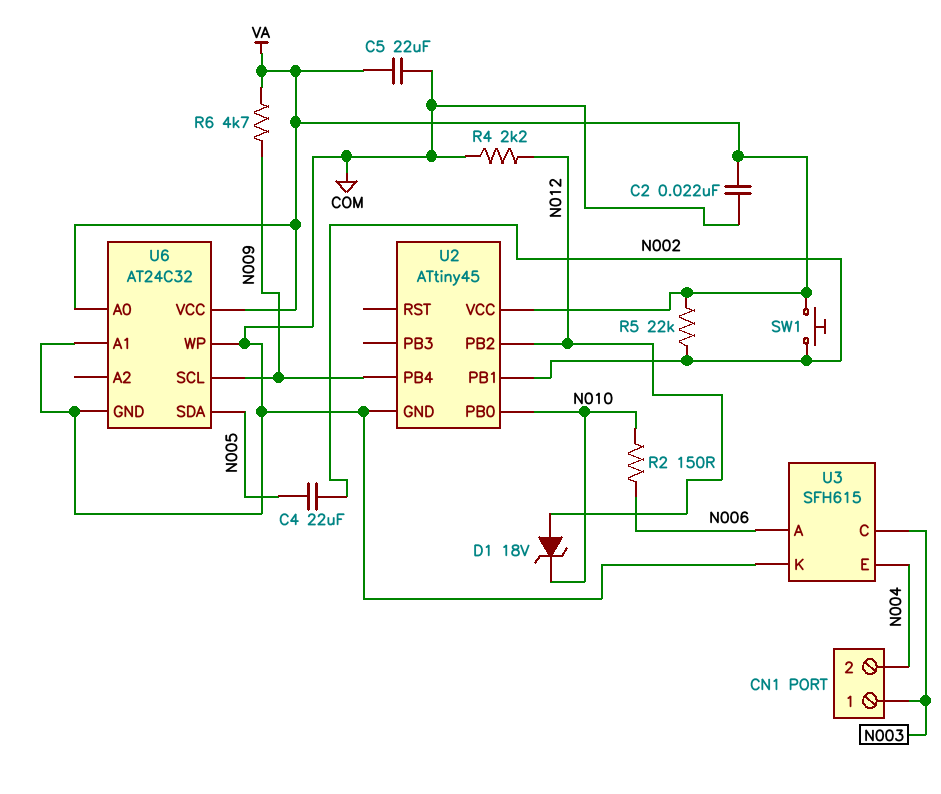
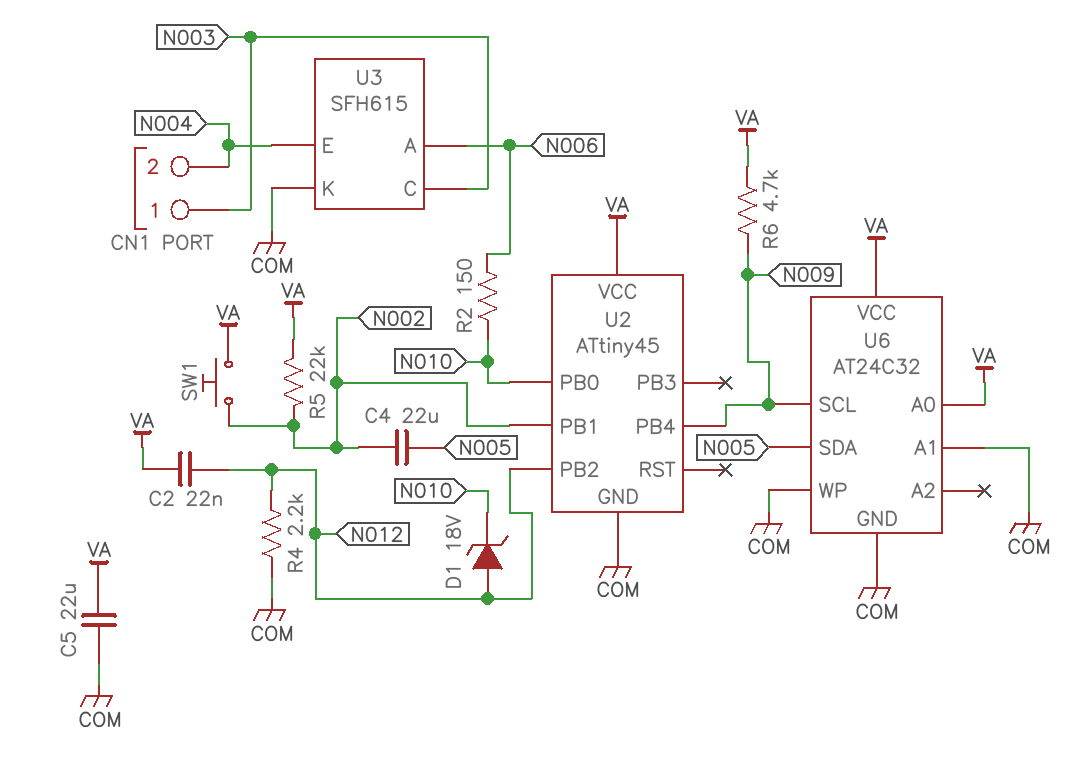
C2: 22nF (COM, VA) -> 22nF (N012, VA)

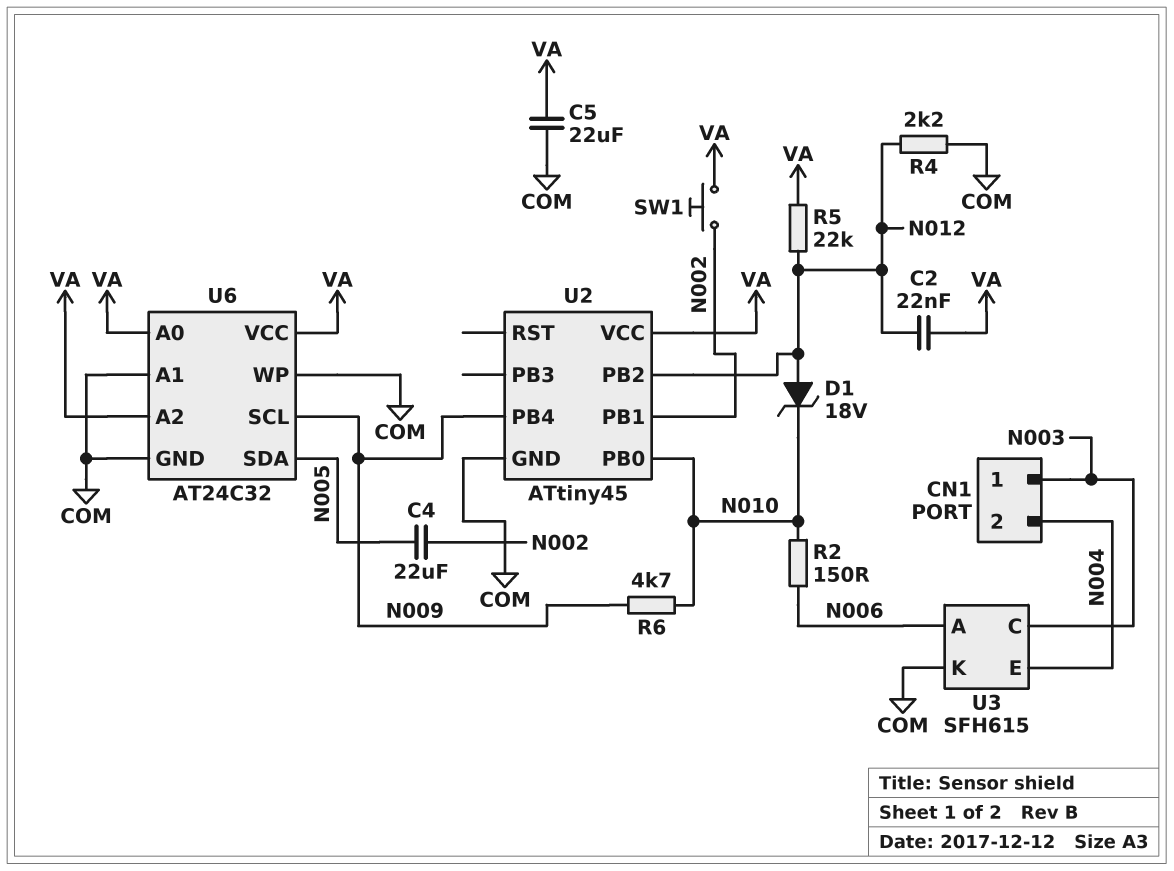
R5: 22k (N002, VA) -> 22k (N012, VA)
R6: 4.7k (N009, VA) -> 4.7k (N009, N010)
U6 pin A2: none -> VA

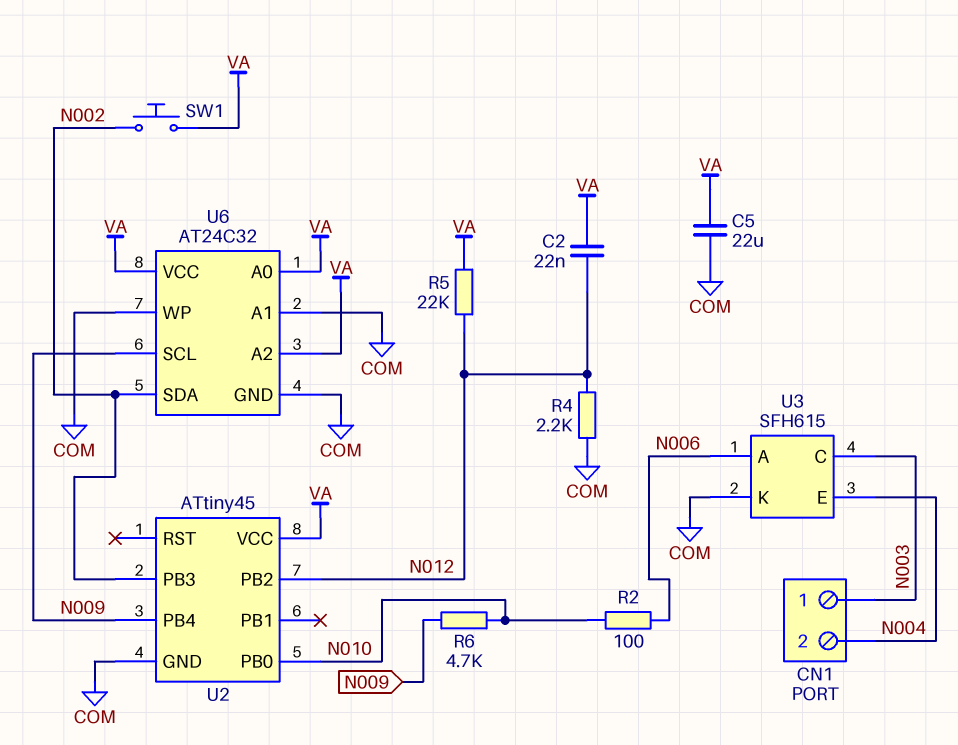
C4: 22uF (N002, N005) -> none
D1: zener 18V (A N012, K N010) -> none
R2: 150 (N006, N010) -> 100 (N006, N010)
U2 pin PB1: N002 -> none
U2 pin PB3: none -> N002
U6 pin SDA: N005 -> N002

